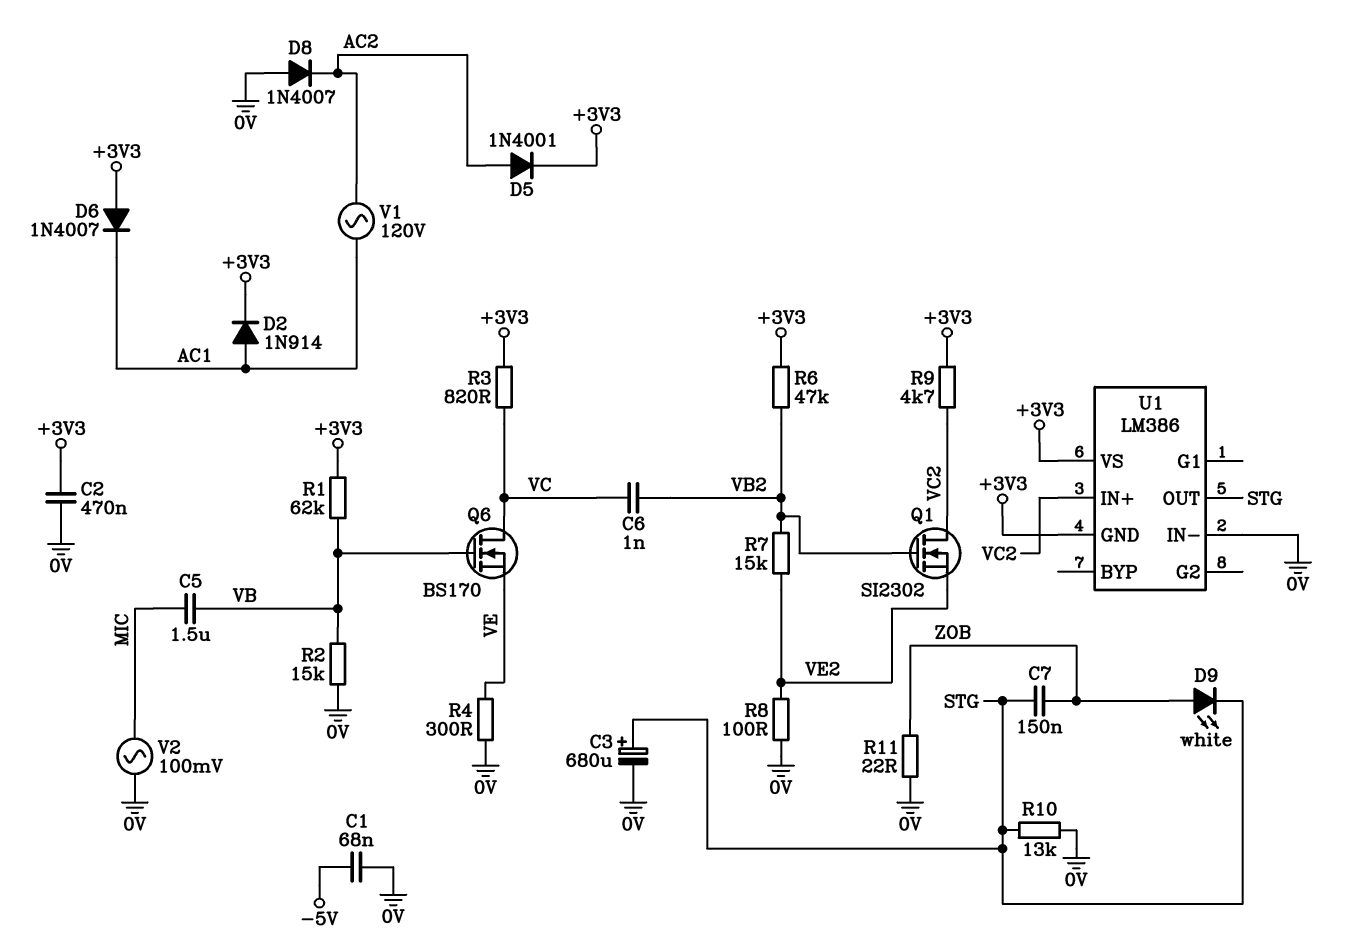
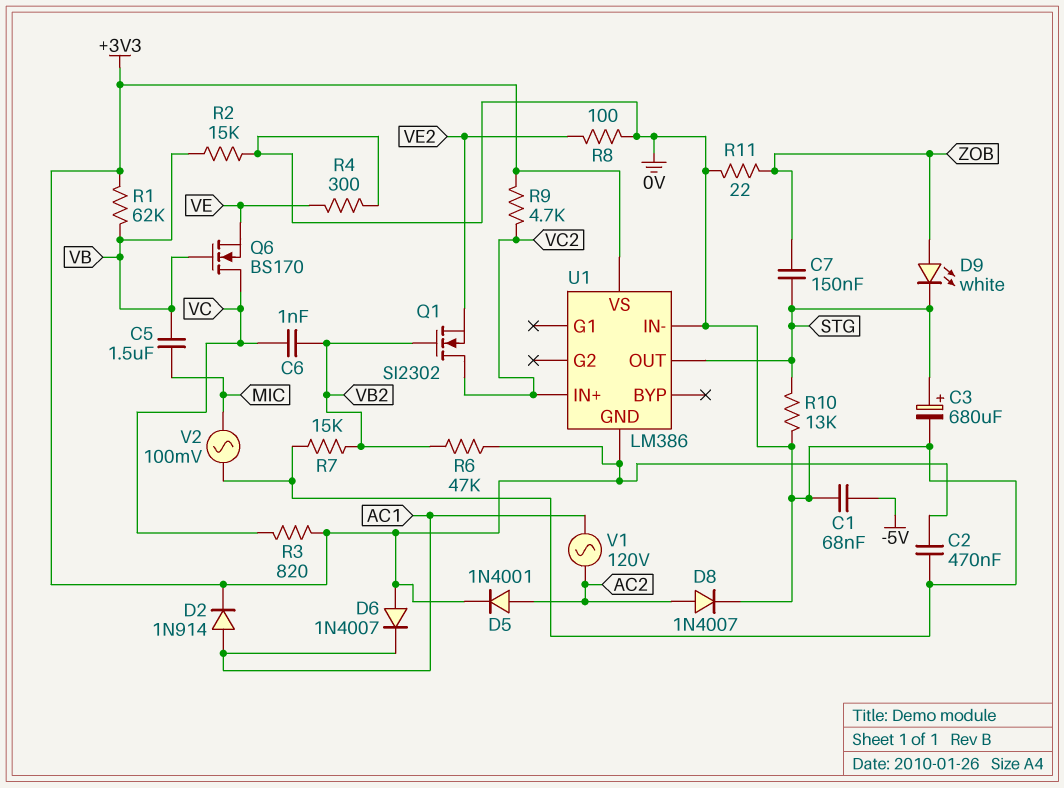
D8: diode 1N4007 (A 0V, K AC2) -> diode 1N4007 (A AC2, K 0V)
R7: 15k (VB2, VE2) -> 15k (0V, VB2)

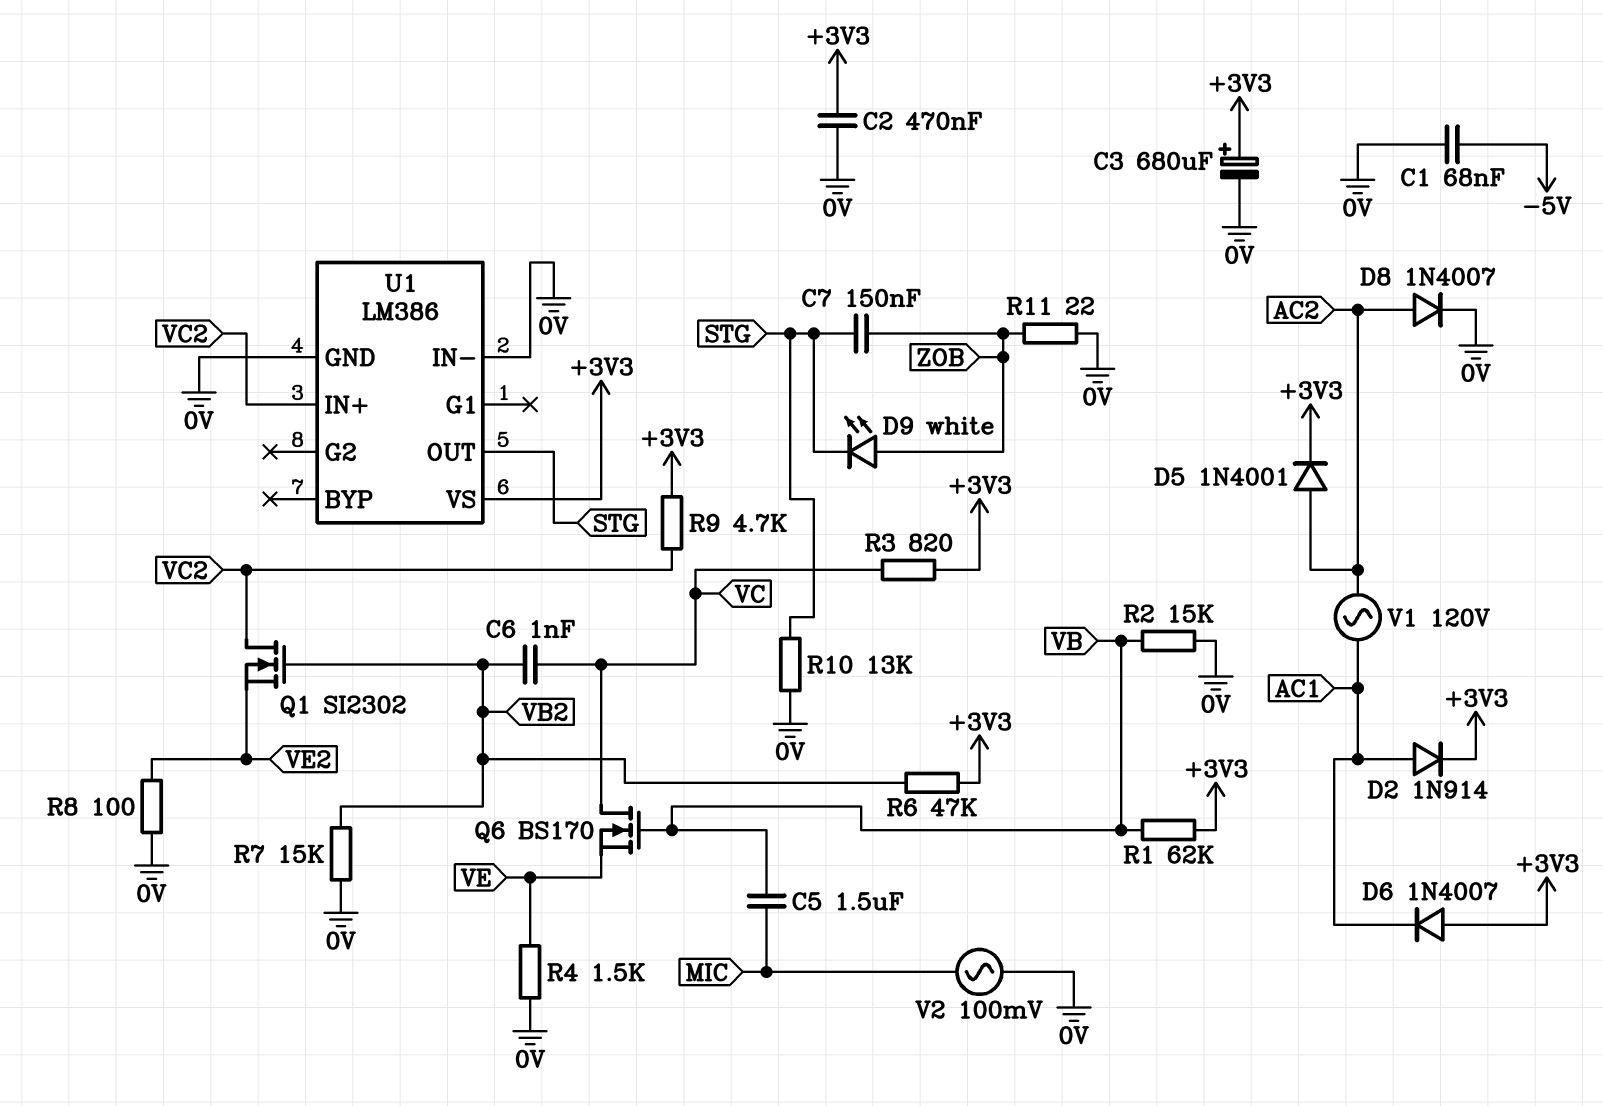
C3: 680uF (plus STG, minus 0V) -> 680uF (plus +3V3, minus 0V)
R4: 300 (0V, VE) -> 1.5k (0V, VE)
U1 pin GND: +3V3 -> 0V

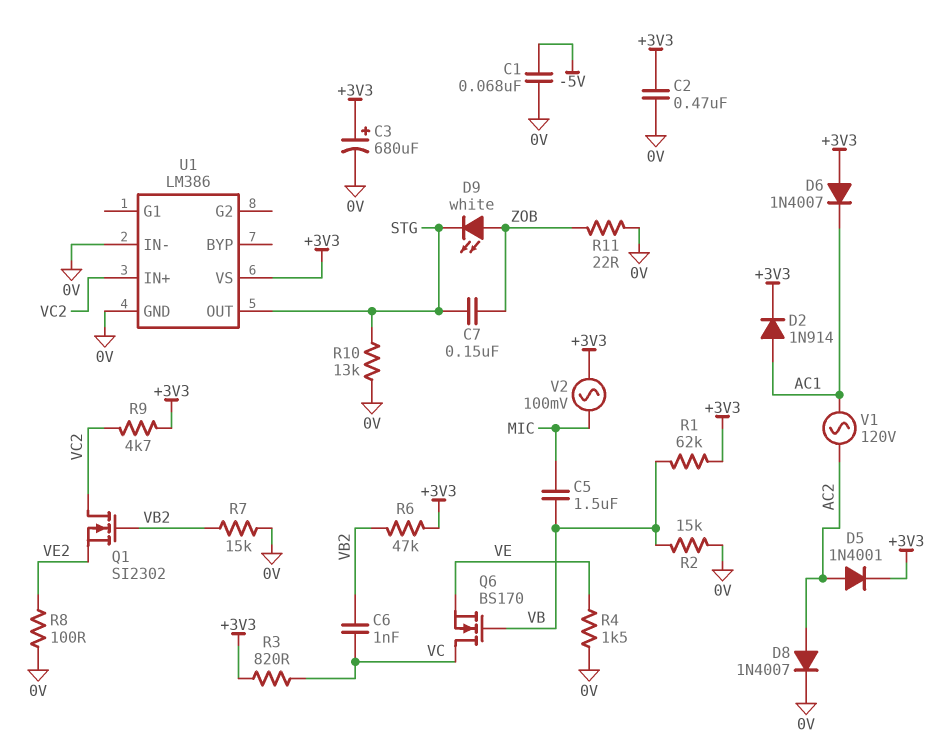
V2: AC 100mV (0V, MIC) -> AC 100mV (+3V3, MIC)

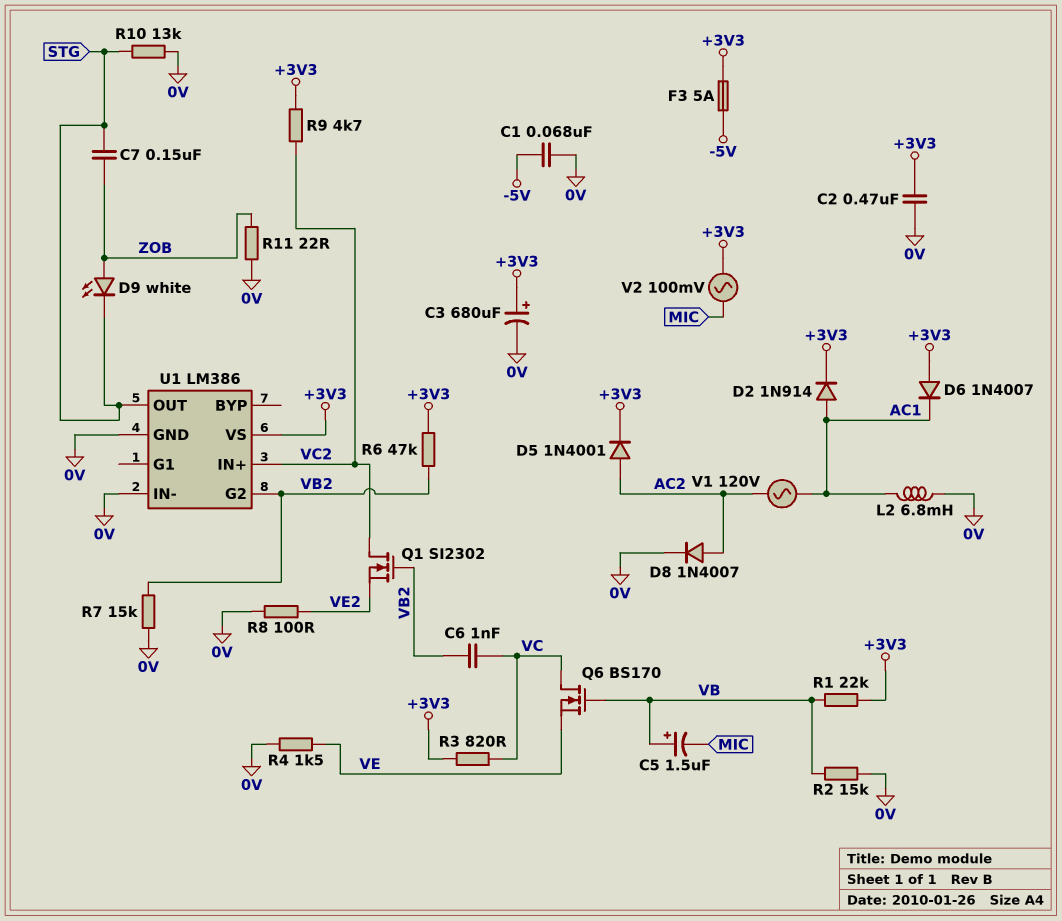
C5: 1.5uF (MIC, VB) -> 1.5uF (plus VB, minus MIC)
F3: none -> 5A (+3V3, -5V)
L2: none -> 6.8mH (0V, AC1)
R1: 62k (+3V3, VB) -> 22k (+3V3, VB)
U1 pin G2: none -> VB2

